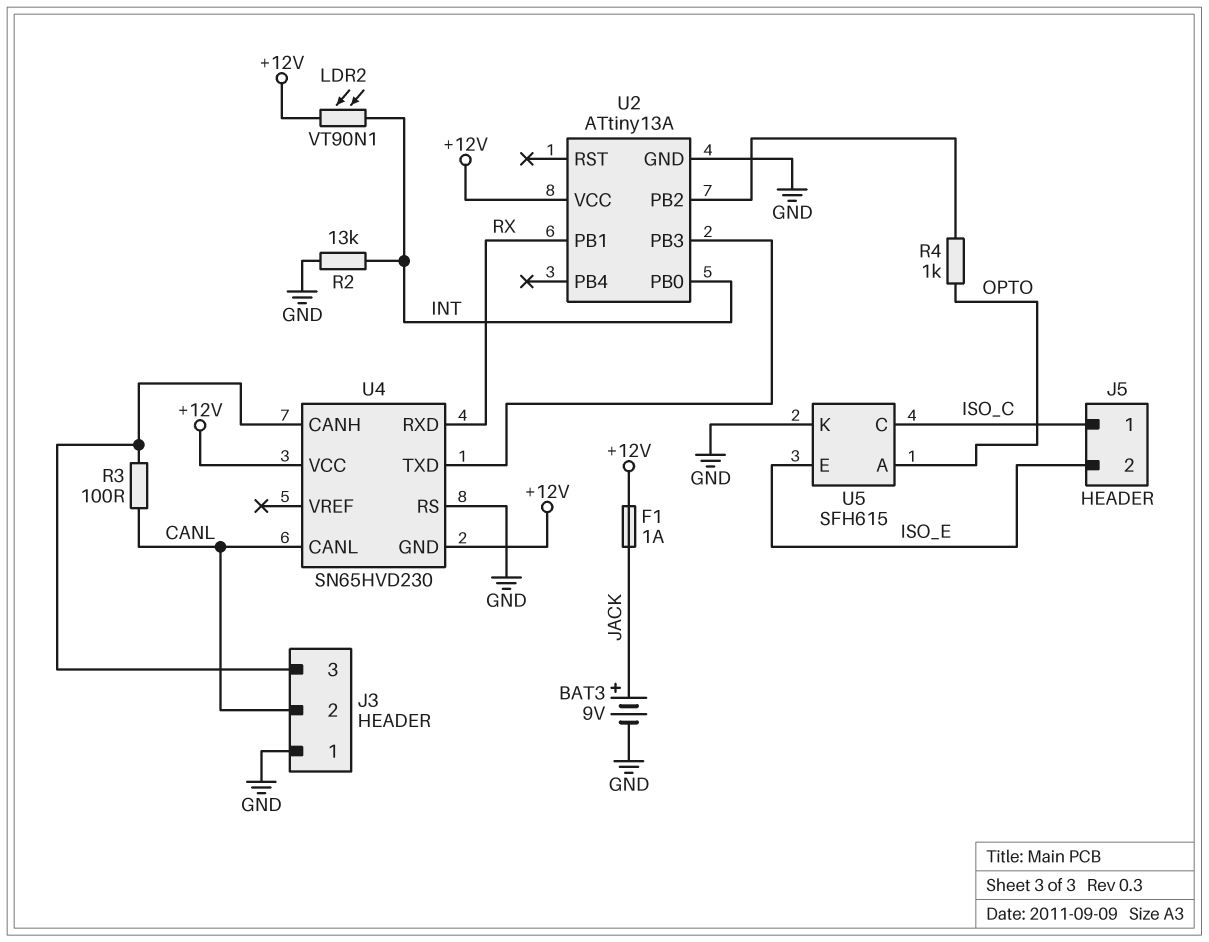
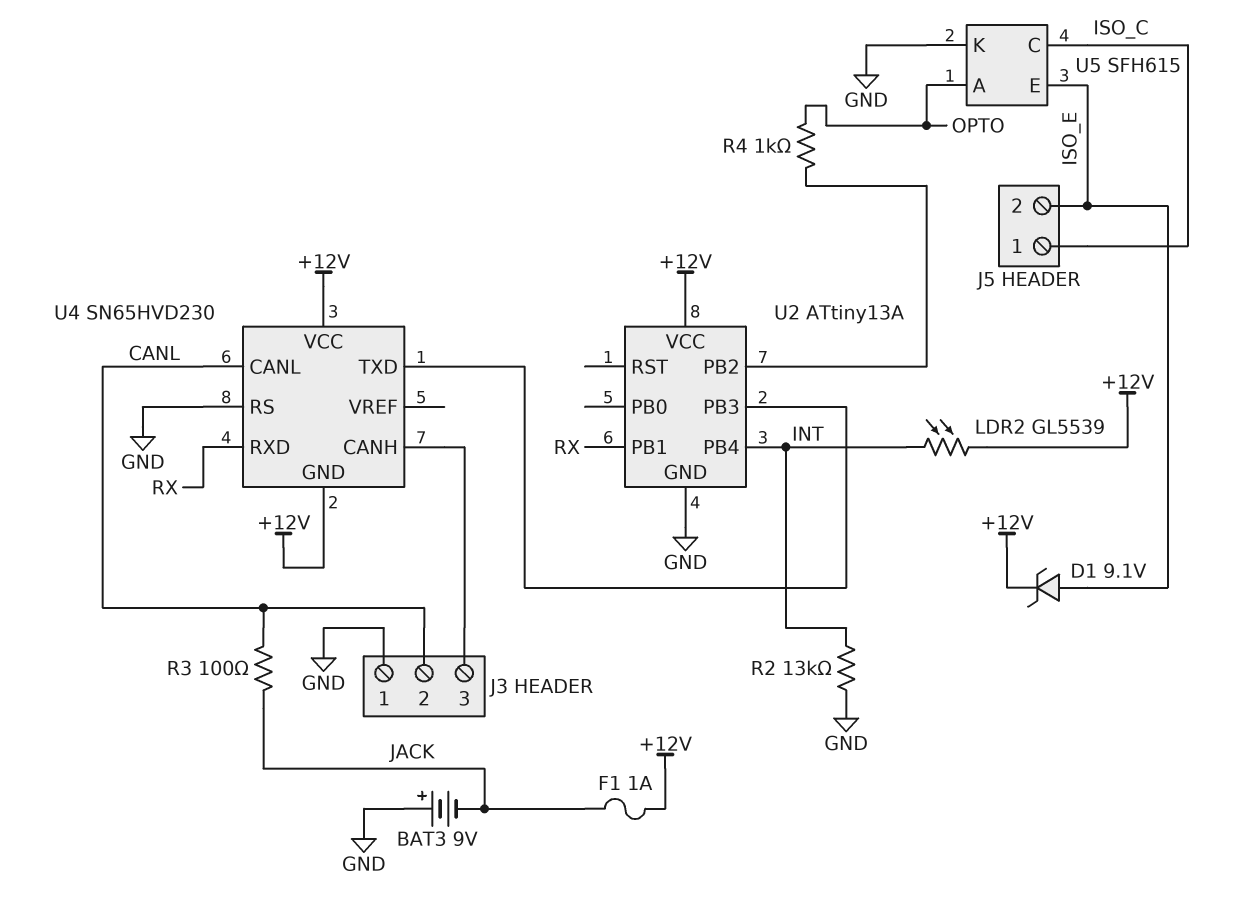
BAT3: 9V (plus JACK, minus GND) -> 9V (plus GND, minus JACK)
D1: none -> zener 9.1V (A ISO_E, K +12V)
LDR2: VT90N1 (+12V, INT) -> GL5539 (+12V, INT)
R3: 100 (CANL, J3/3) -> 100 (CANL, JACK)
U2 pin PB0: INT -> none
U2 pin PB4: none -> INT

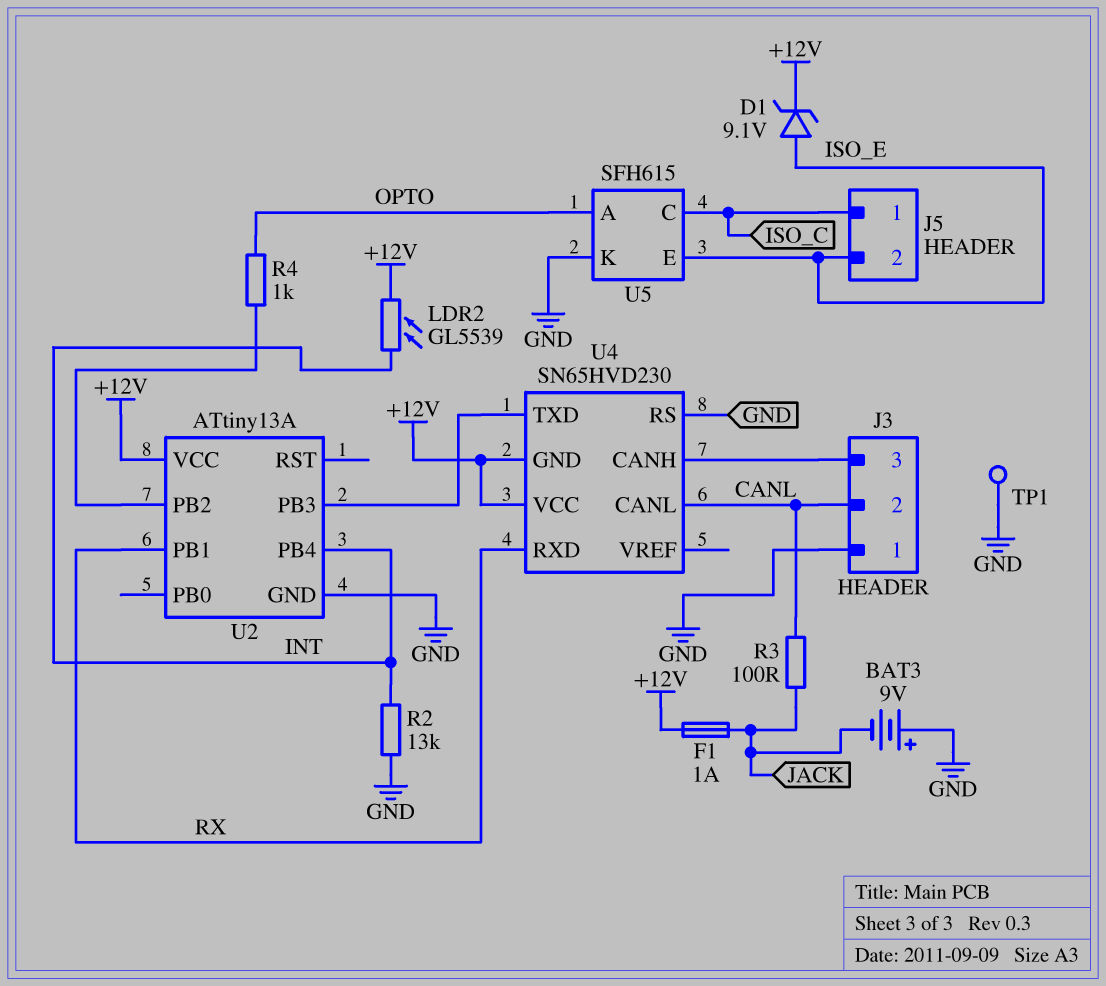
TP1: none -> test point (GND)

